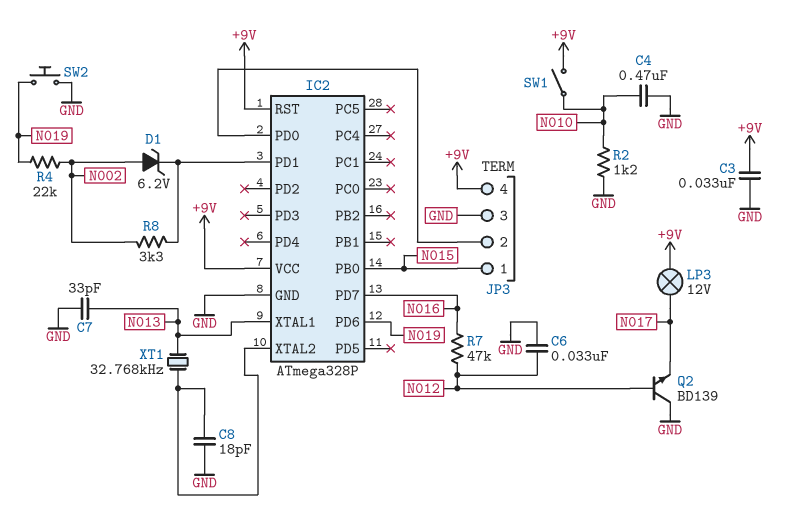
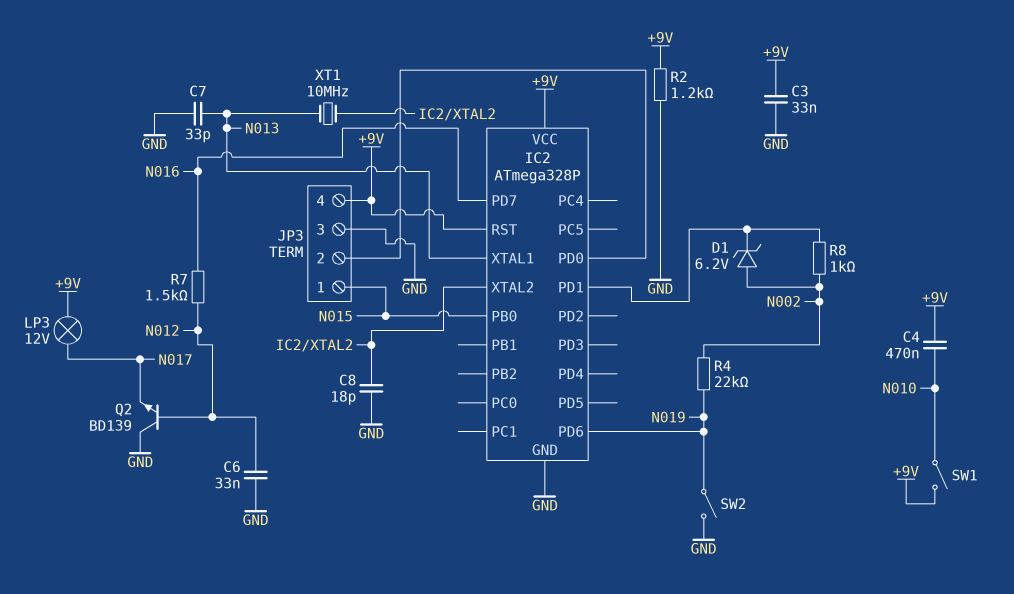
C4: 470nF (GND, N010) -> 470nF (+9V, N010)
R2: 1.2k (GND, N010) -> 1.2k (+9V, GND)
R7: 47k (N012, N016) -> 1.5k (N012, N016)
R8: 3.3k (IC2/PD1, N002) -> 1k (IC2/PD1, N002)
SW2: button (GND, N019) -> switch (GND, N019)
XT1: 32.768kHz (IC2/XTAL2, N013) -> 10MHz (IC2/XTAL2, N013)

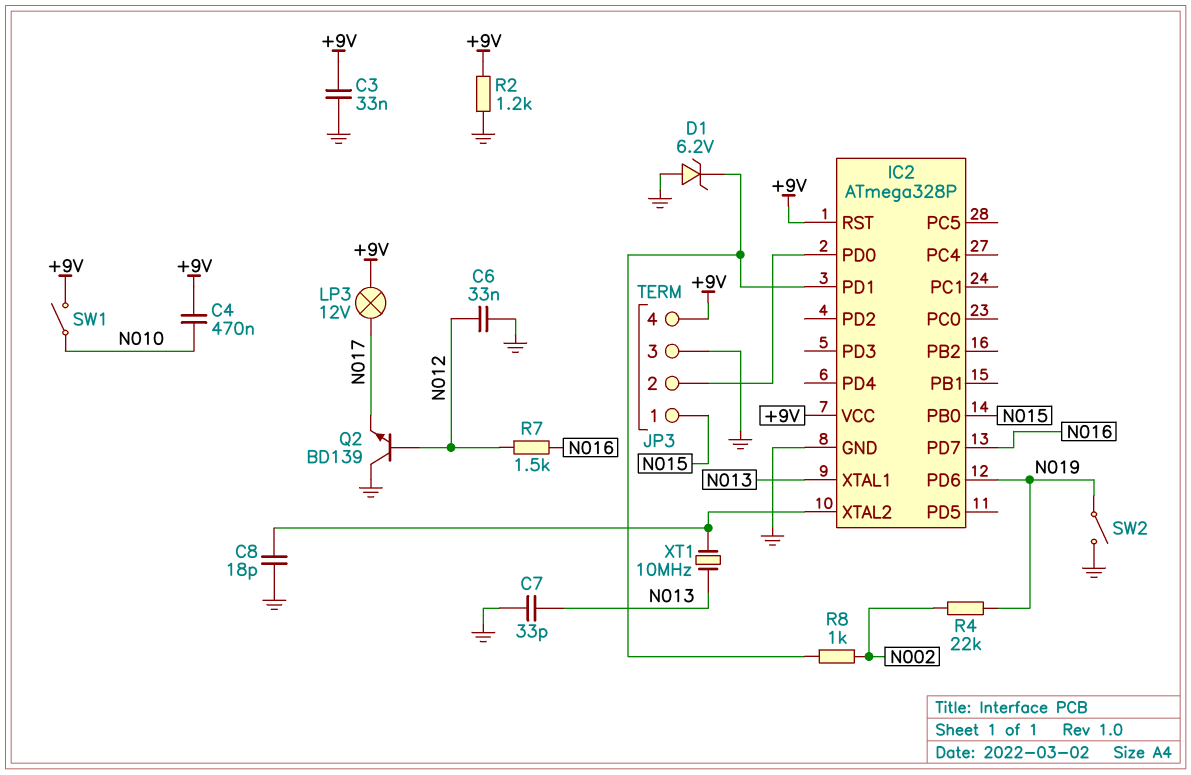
D1: zener 6.2V (A N002, K IC2/PD1) -> zener 6.2V (A GND, K IC2/PD1)

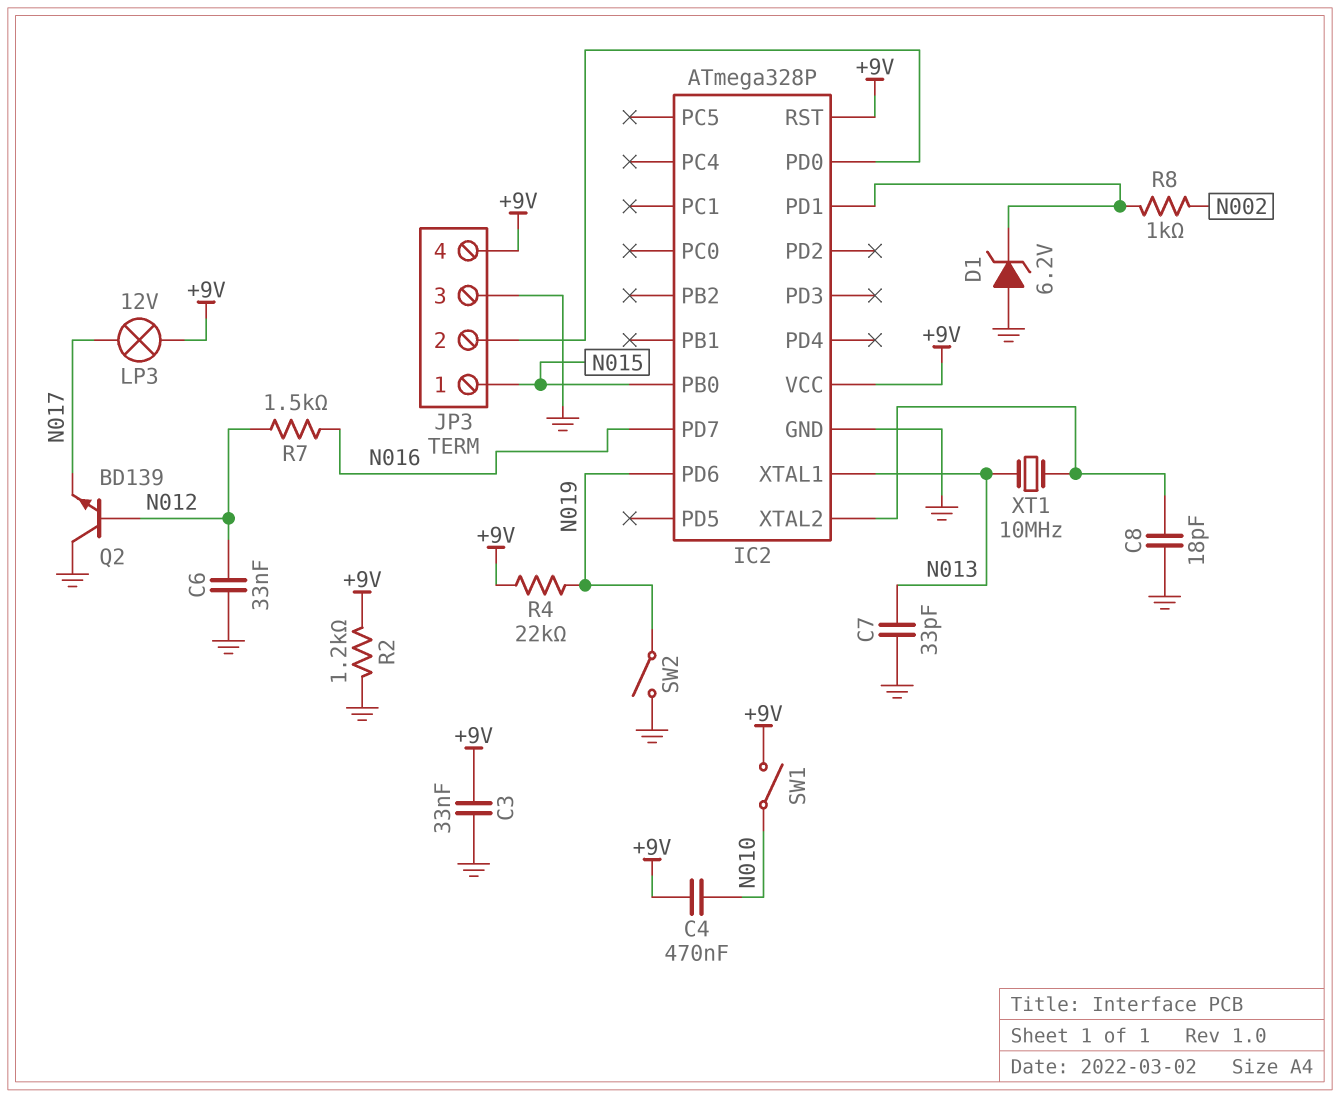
R4: 22k (N002, N019) -> 22k (+9V, N019)

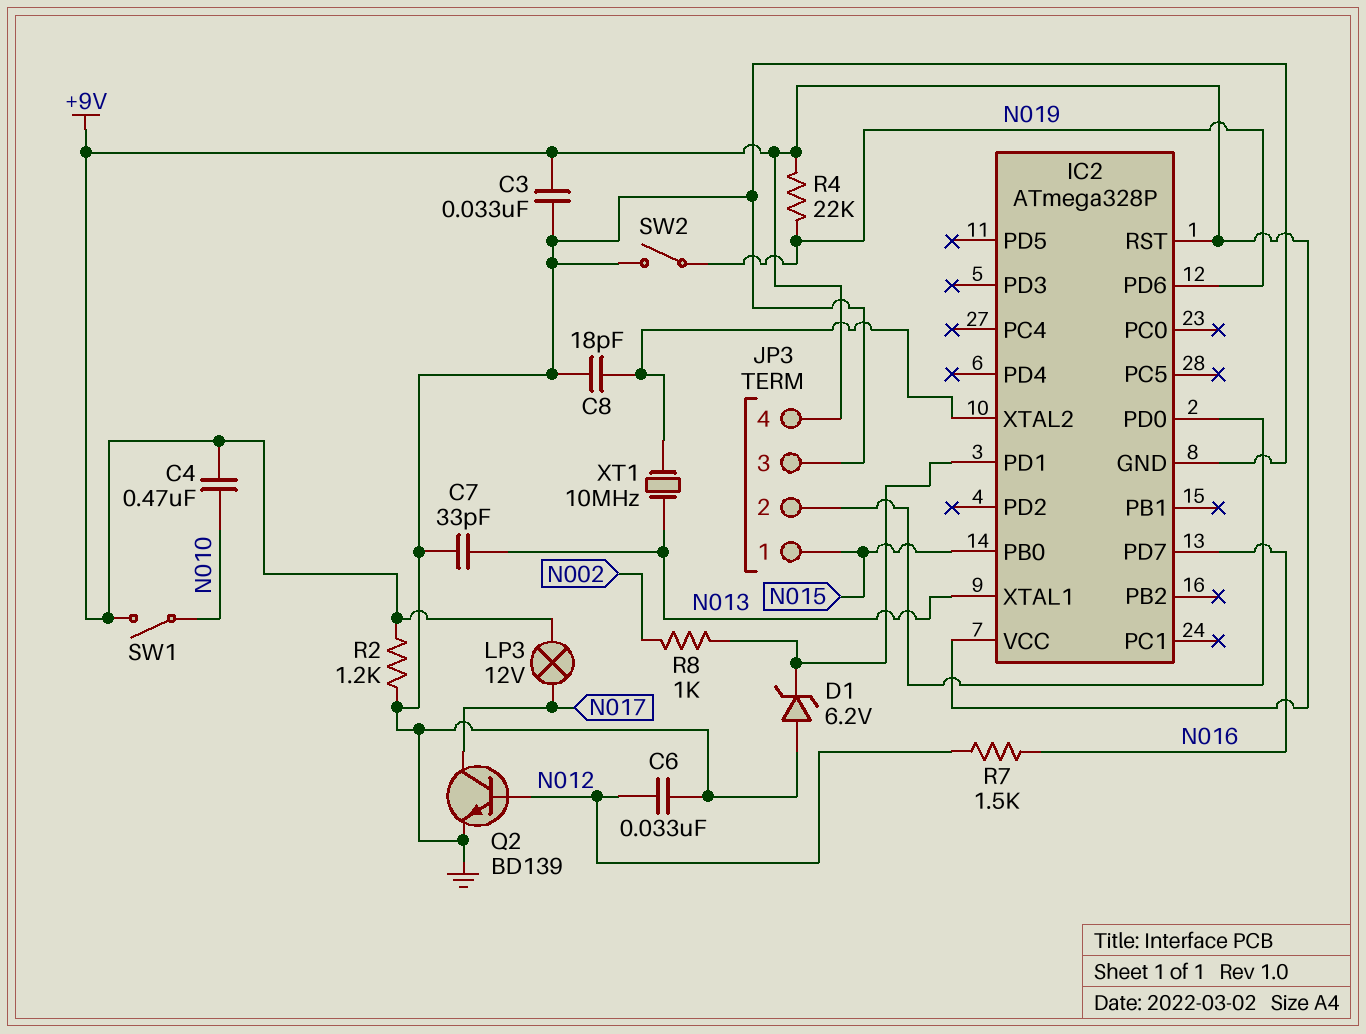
Q2: NPN BD139 (B N012, C GND, E N017) -> NPN BD139 (B N012, C N017, E GND)

